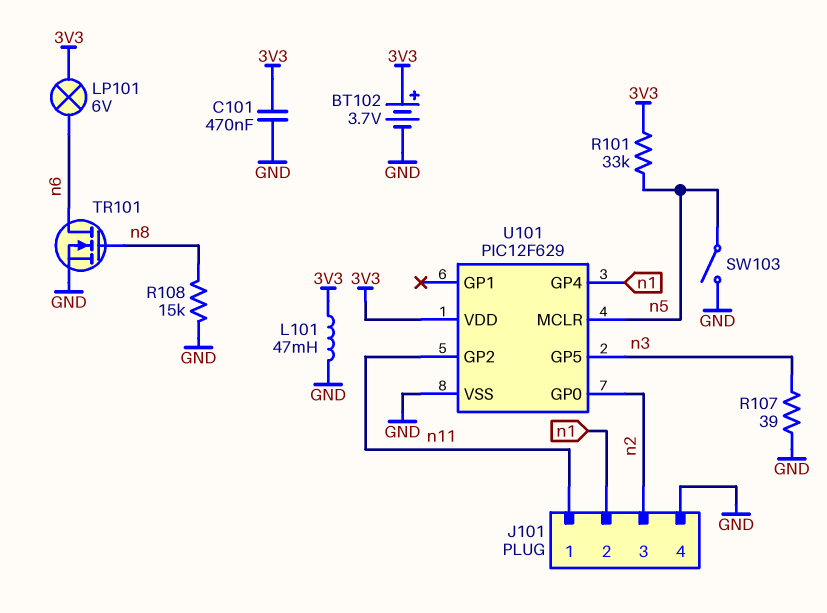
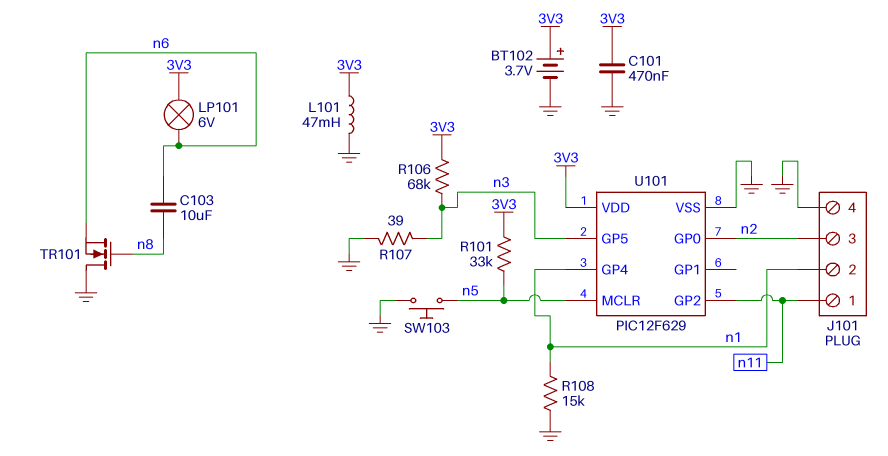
C103: none -> 10uF (n6, n8)
R106: none -> 68k (3V3, n3)
R108: 15k (GND, n8) -> 15k (GND, n1)
SW103: switch (GND, n5) -> button (GND, n5)
TR101: NMOS (G n8, D n6, S GND) -> NMOS (G n8, D GND, S n6)

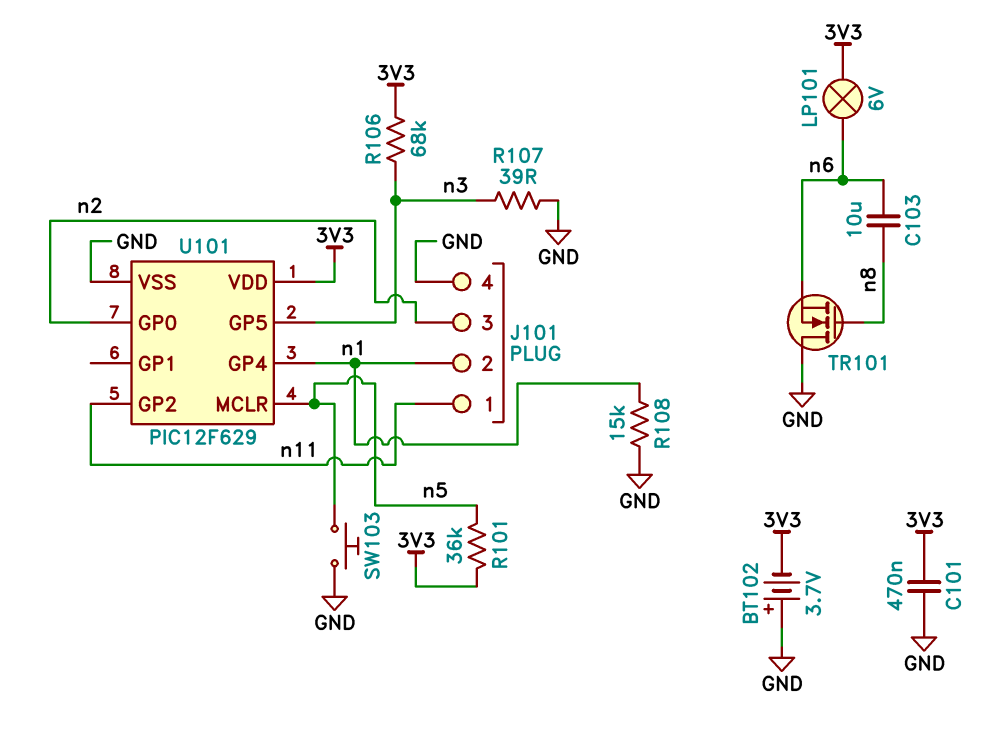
BT102: 3.7V (plus 3V3, minus GND) -> 3.7V (plus GND, minus 3V3)
L101: 47mH (3V3, GND) -> none
R101: 33k (3V3, n5) -> 36k (3V3, n5)

